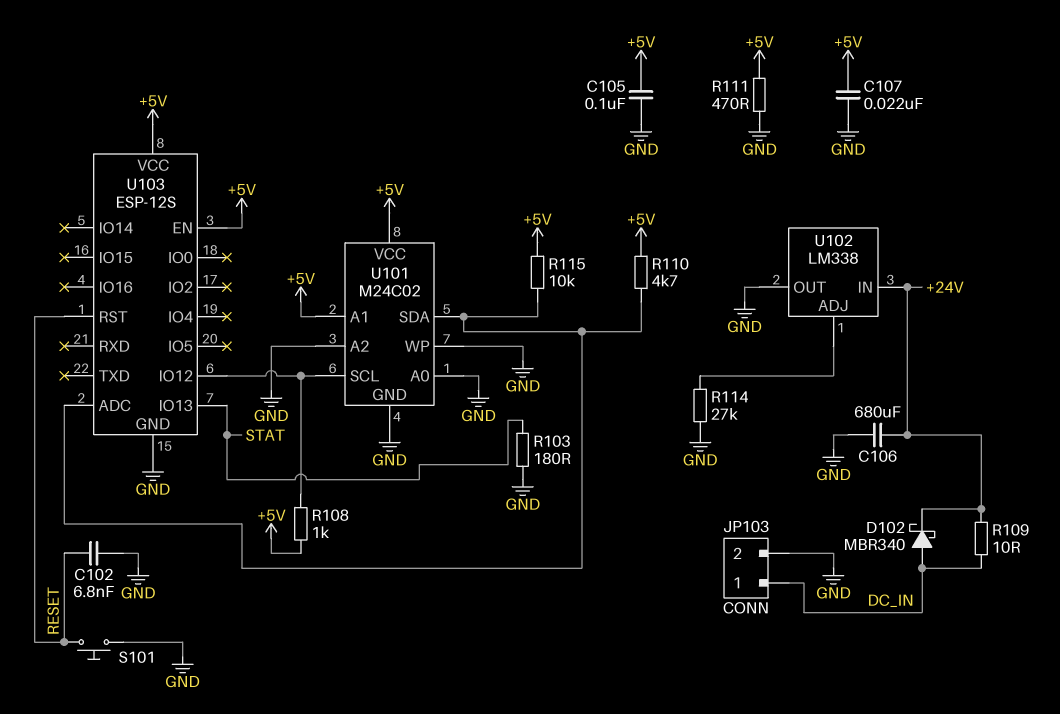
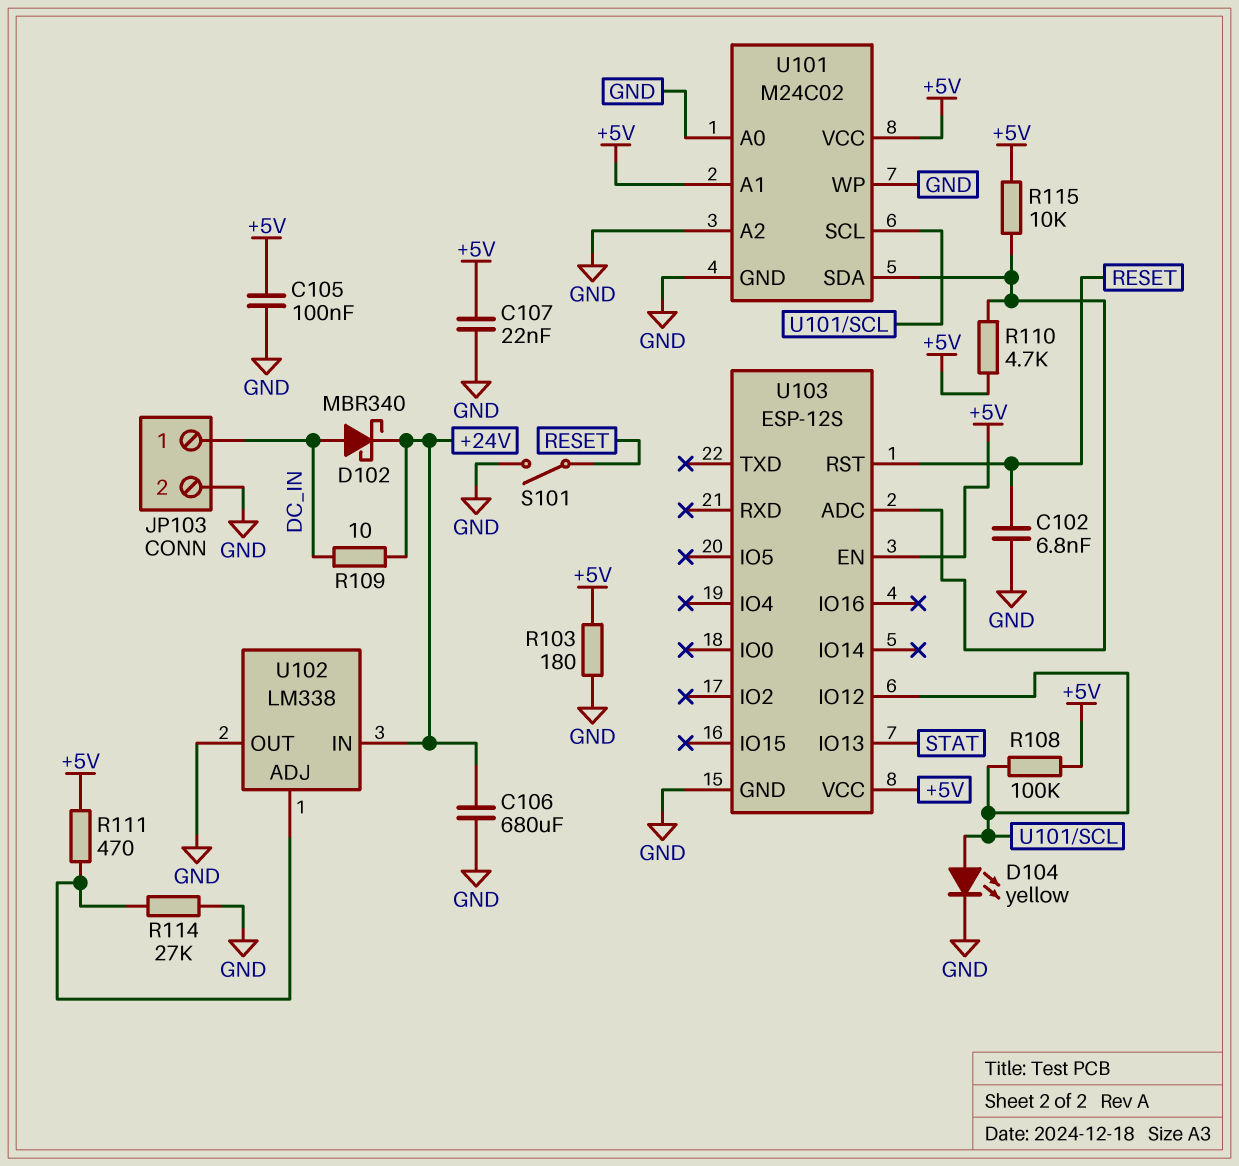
D104: none -> LED yellow (A U101/SCL, K GND)
R103: 180 (GND, STAT) -> 180 (+5V, GND)
R108: 1k (+5V, U101/SCL) -> 100k (+5V, U101/SCL)
R111: 470 (+5V, GND) -> 470 (+5V, U102/ADJ)
S101: button (GND, RESET) -> switch (GND, RESET)

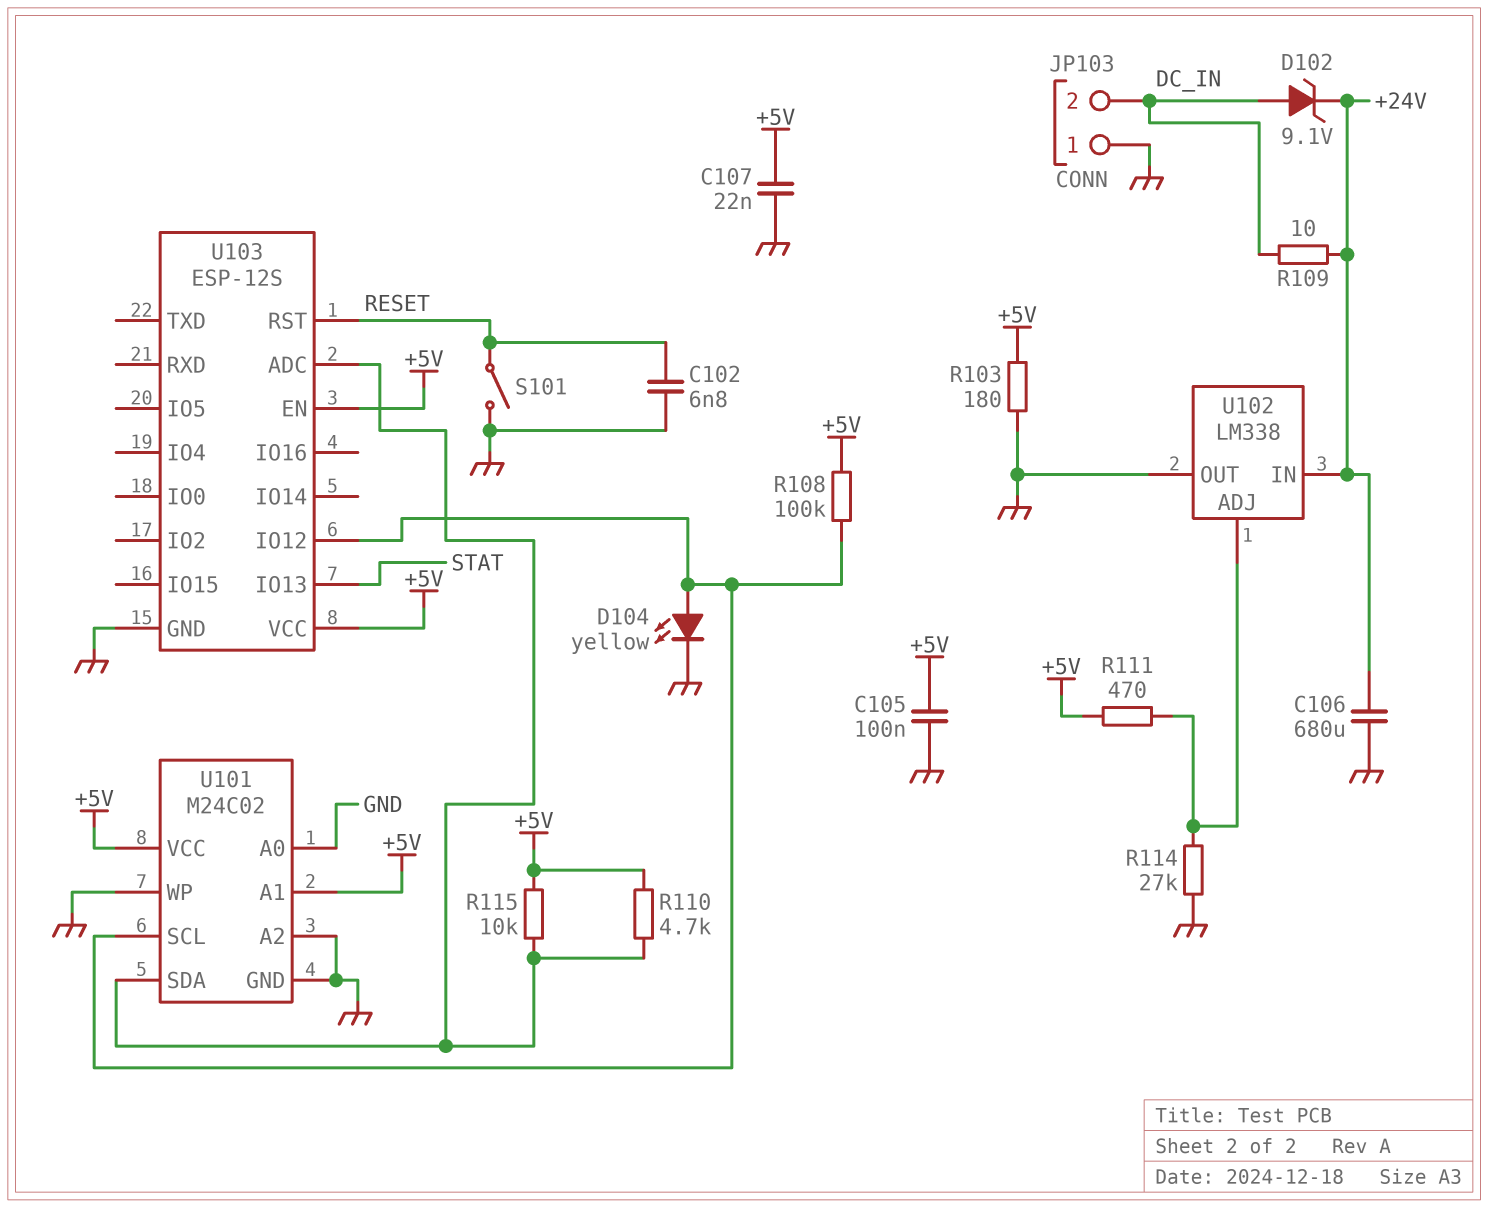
D102: schottky MBR340 (A DC_IN, K +24V) -> zener 9.1V (A DC_IN, K +24V)
JP103 pin 1: DC_IN -> GND
JP103 pin 2: GND -> DC_IN

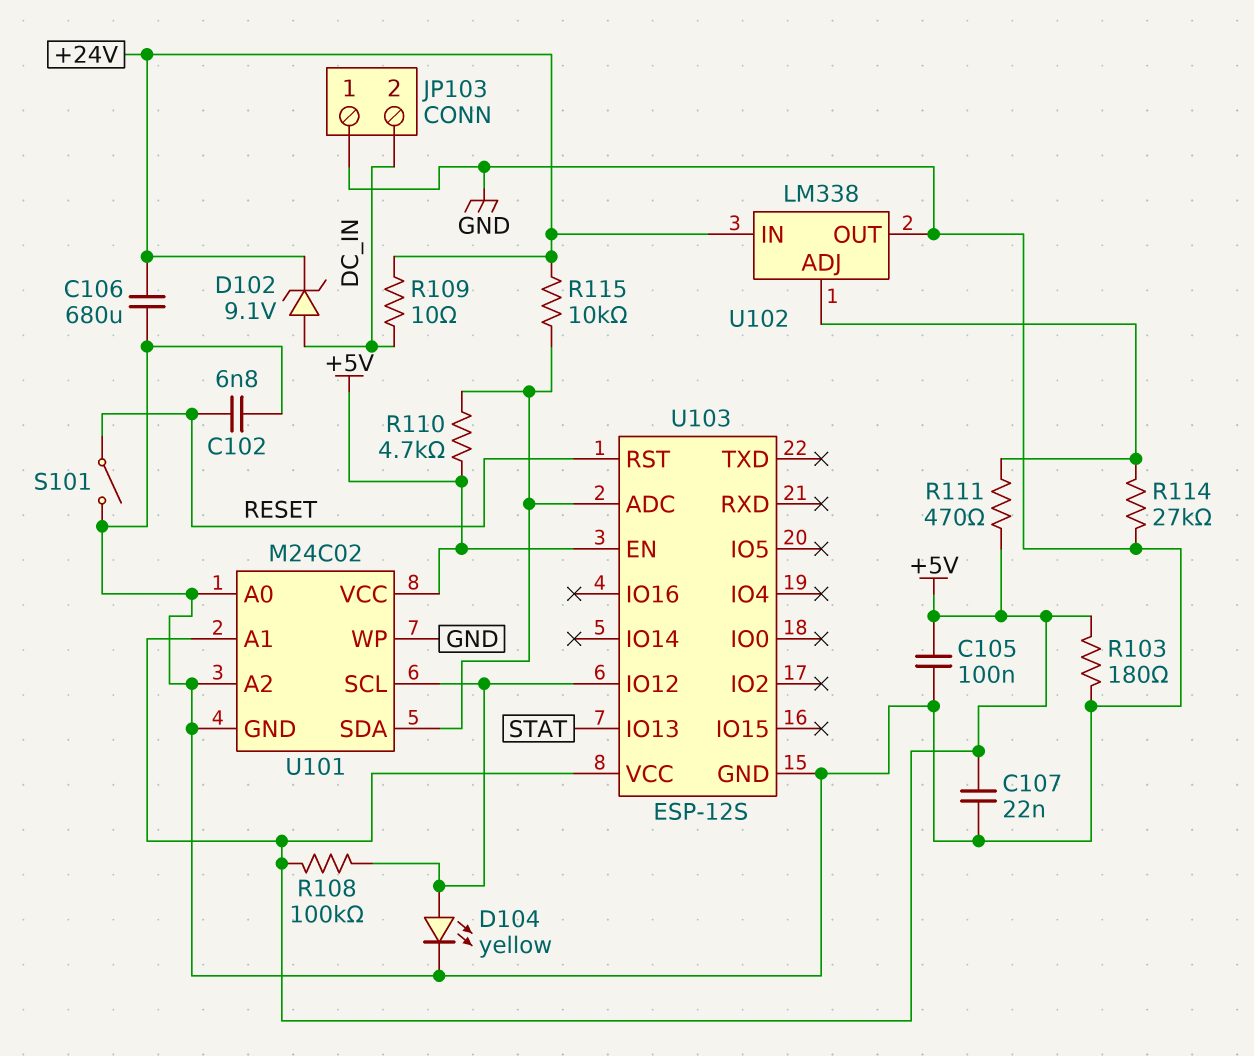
R115: 10k (+5V, U101/SDA) -> 10k (+24V, U101/SDA)

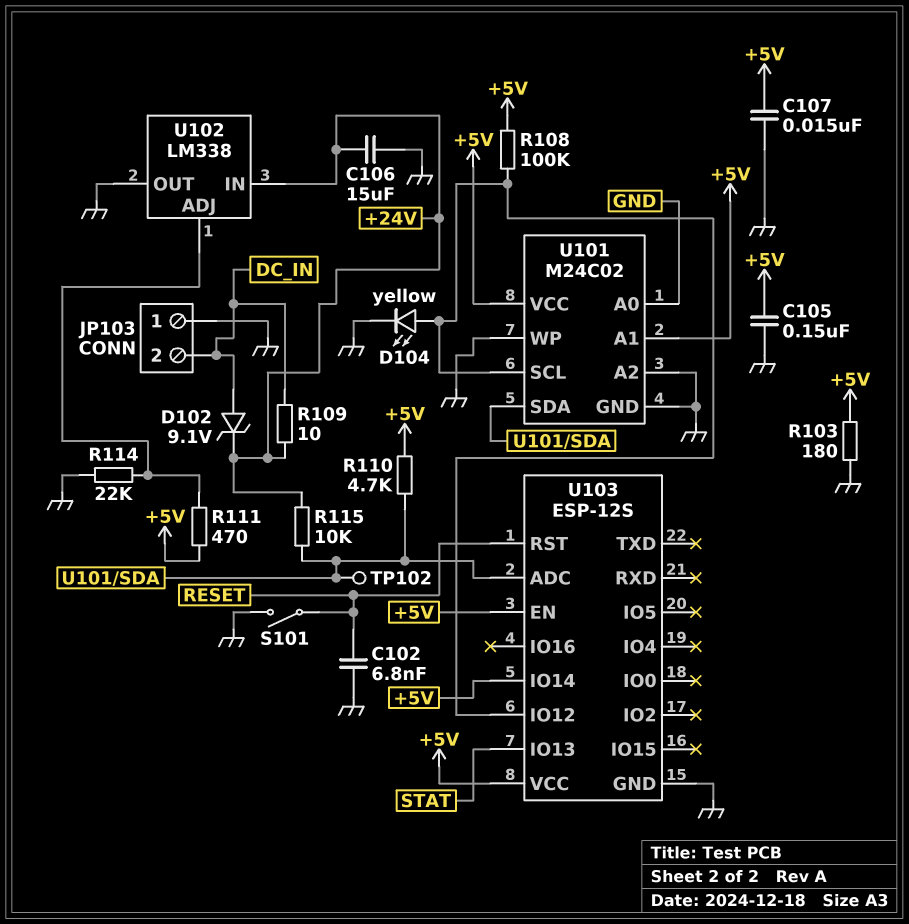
C105: 100nF (+5V, GND) -> 150nF (+5V, GND)
C106: 680uF (+24V, GND) -> 15uF (+24V, GND)
C107: 22nF (+5V, GND) -> 15nF (+5V, GND)
R114: 27k (GND, U102/ADJ) -> 22k (GND, U102/ADJ)
TP102: none -> test point (U101/SDA)
U103 pin IO14: none -> +5V

